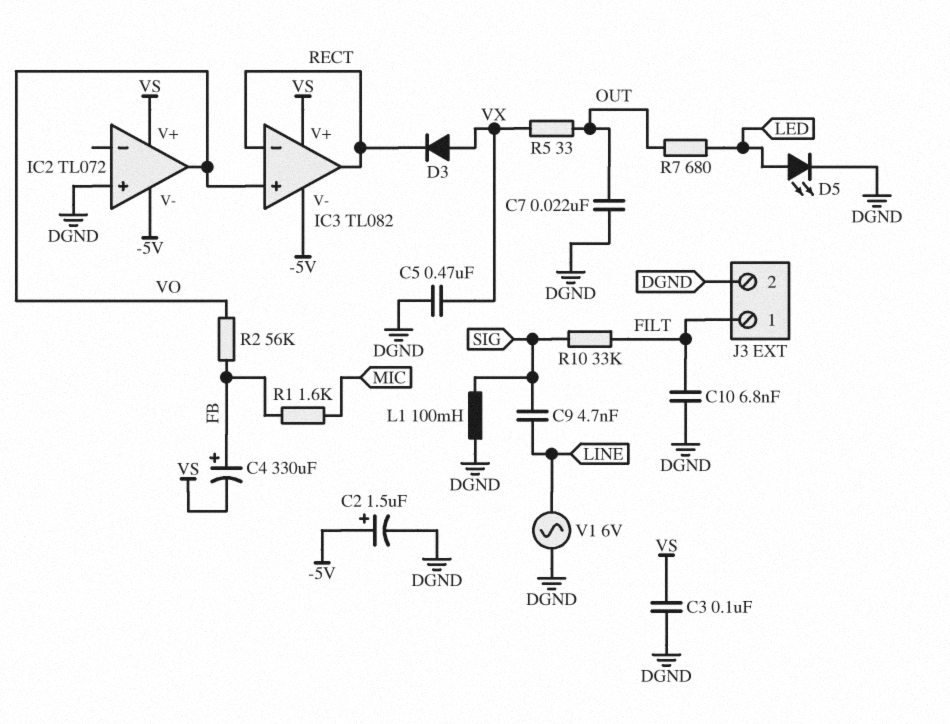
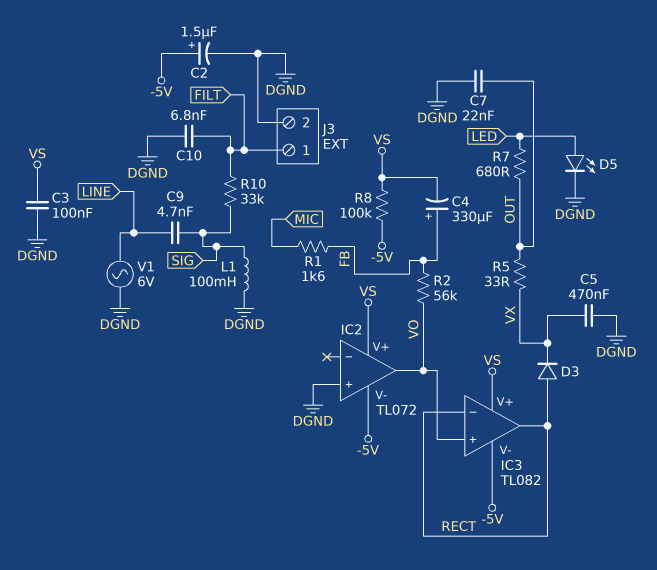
D3: diode (A VX, K RECT) -> diode (A RECT, K VX)
R8: none -> 100k (-5V, VS)

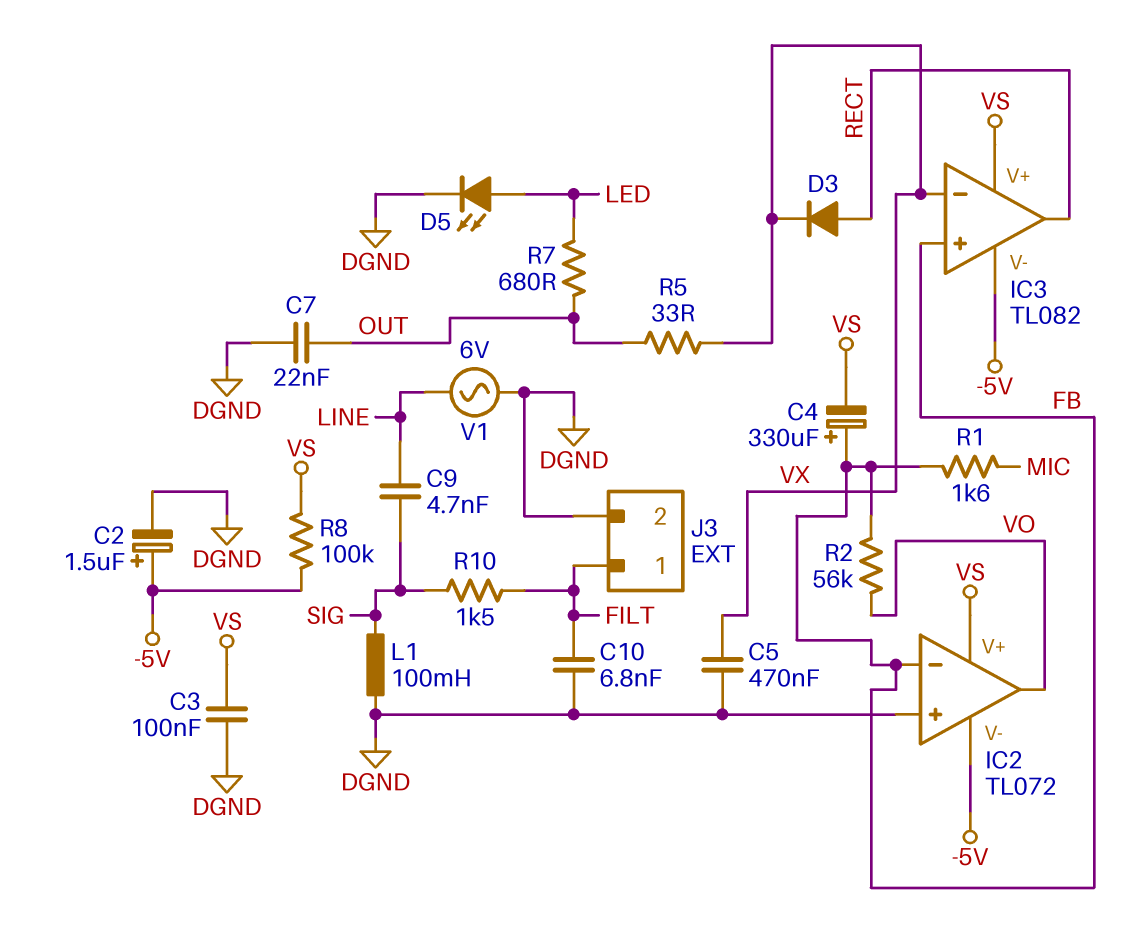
IC2 pin in-: none -> FB
IC3 pin in+: VO -> FB
IC3 pin in-: RECT -> VX
R10: 33k (FILT, SIG) -> 1.5k (FILT, SIG)

